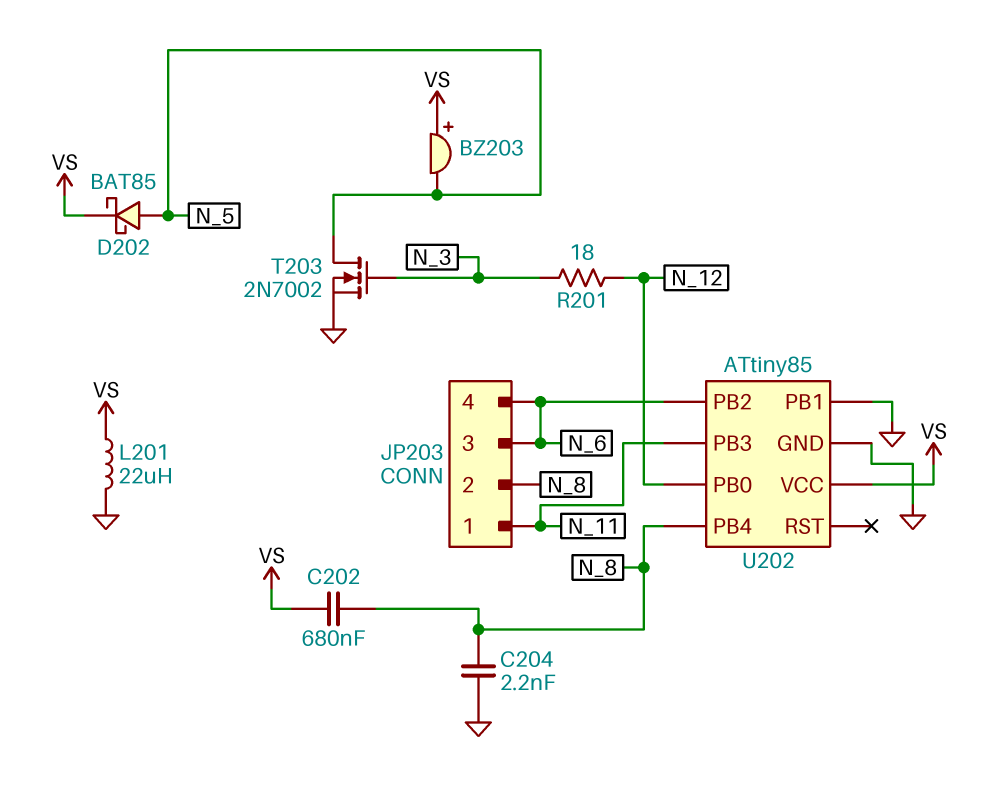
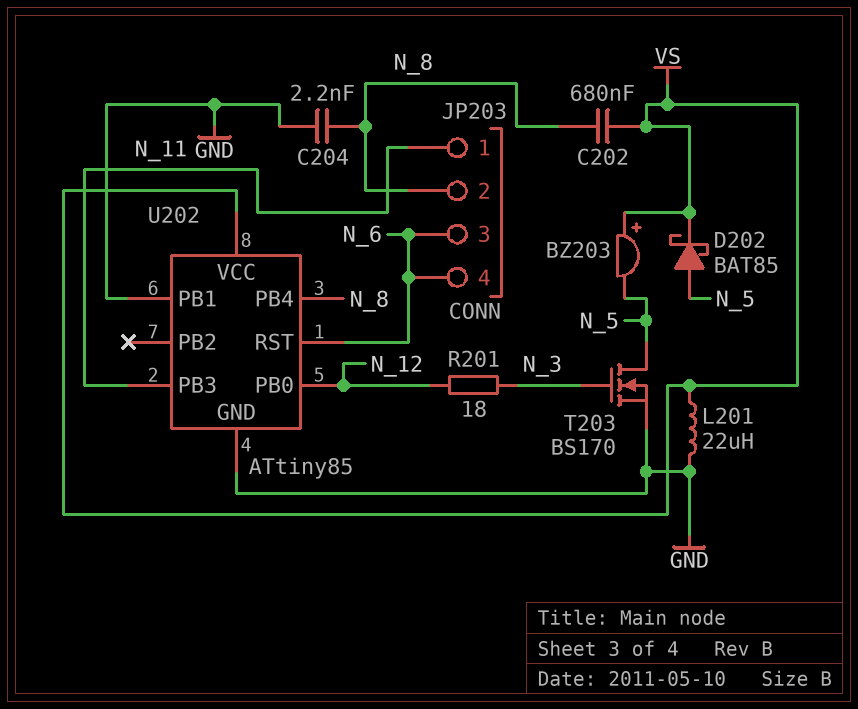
T203: NMOS 2N7002 (G N_3, D N_5, S GND) -> NMOS BS170 (G N_3, D N_5, S GND)
U202 pin PB2: N_6 -> none
U202 pin RST: none -> N_6

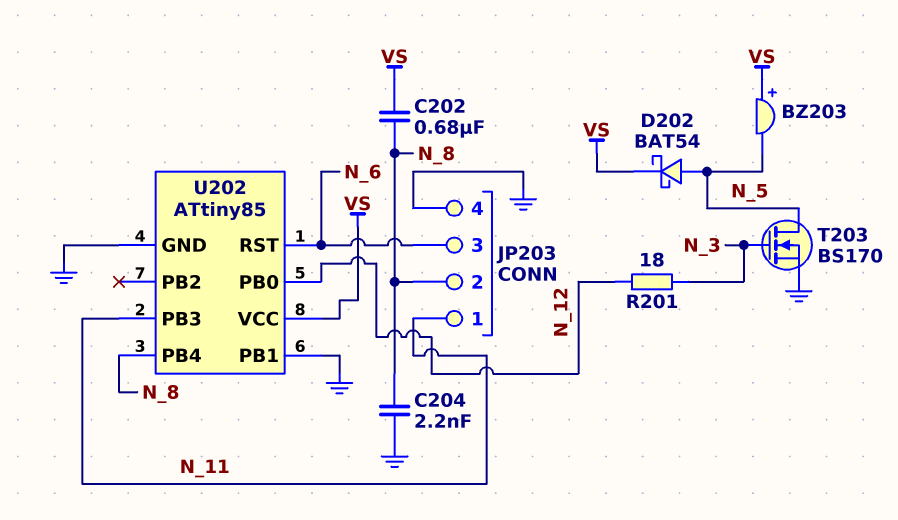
D202: schottky BAT85 (A N_5, K VS) -> schottky BAT54 (A N_5, K VS)
JP203 pin 4: N_6 -> GND
L201: 22uH (GND, VS) -> none

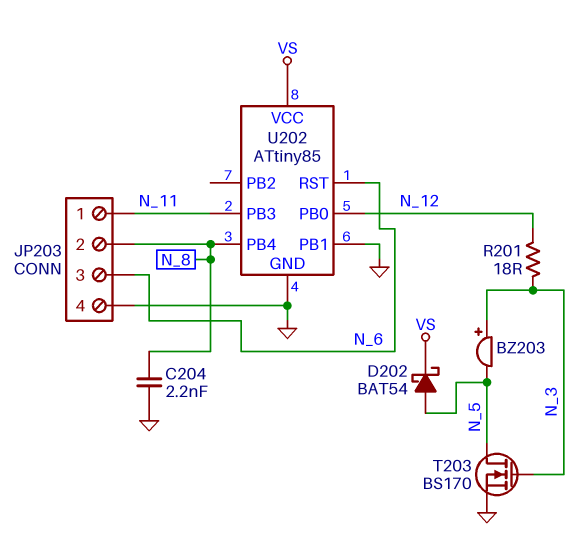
BZ203: buzzer (plus VS, minus N_5) -> buzzer (plus N_3, minus N_5)
C202: 680nF (N_8, VS) -> none

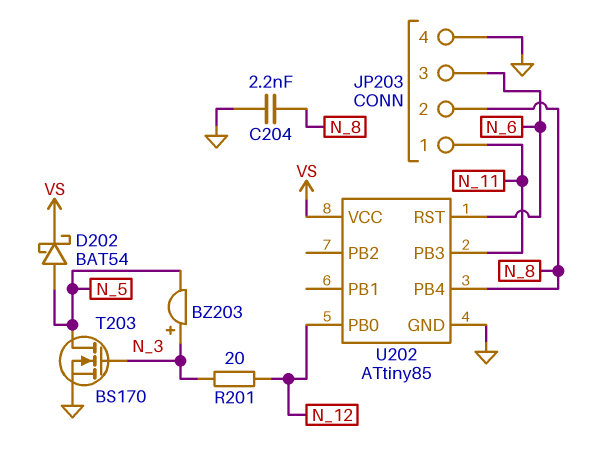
R201: 18 (N_3, N_12) -> 20 (N_3, N_12)
U202 pin PB1: GND -> none

